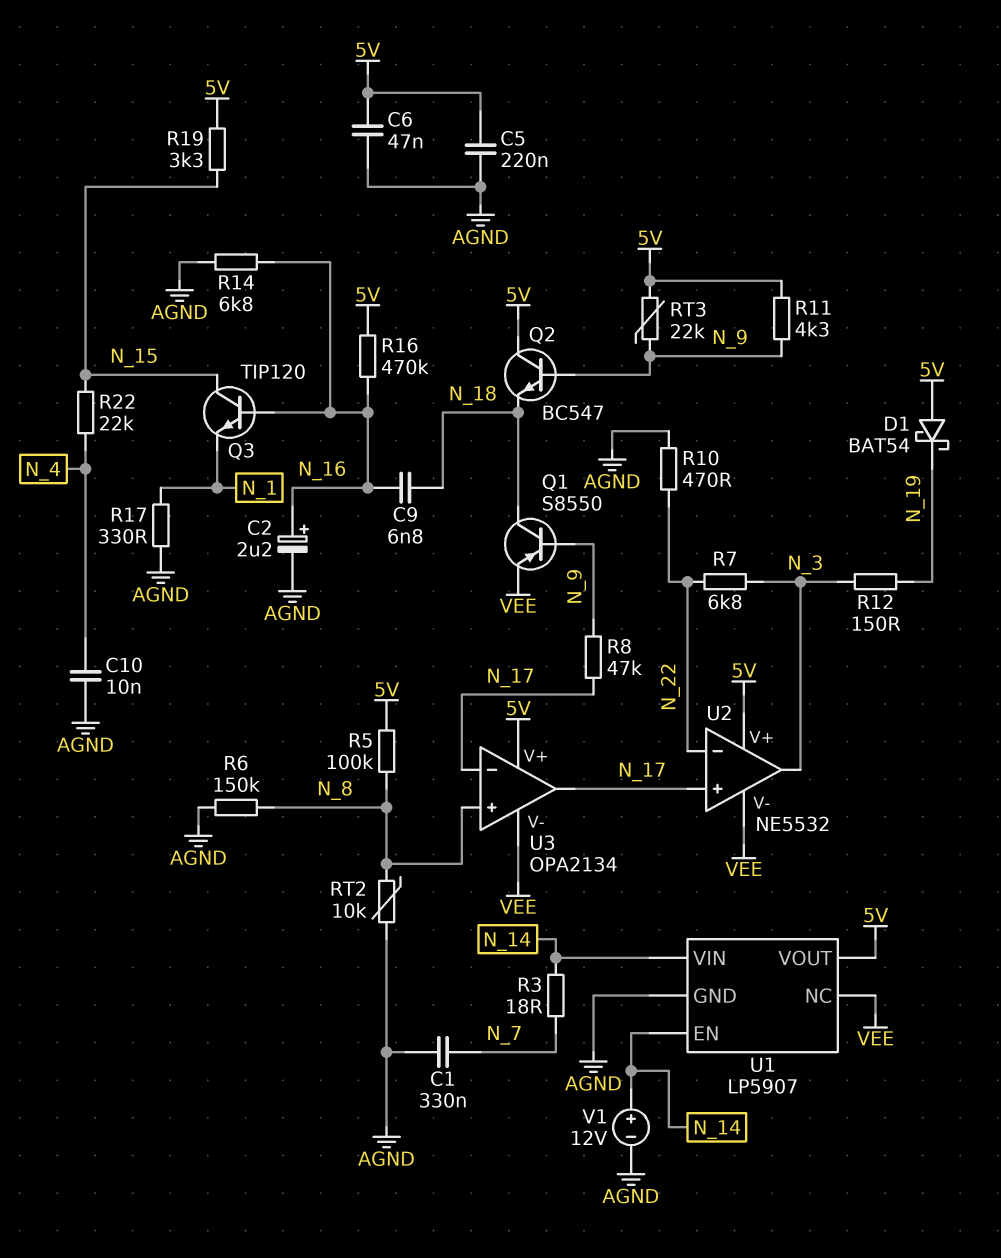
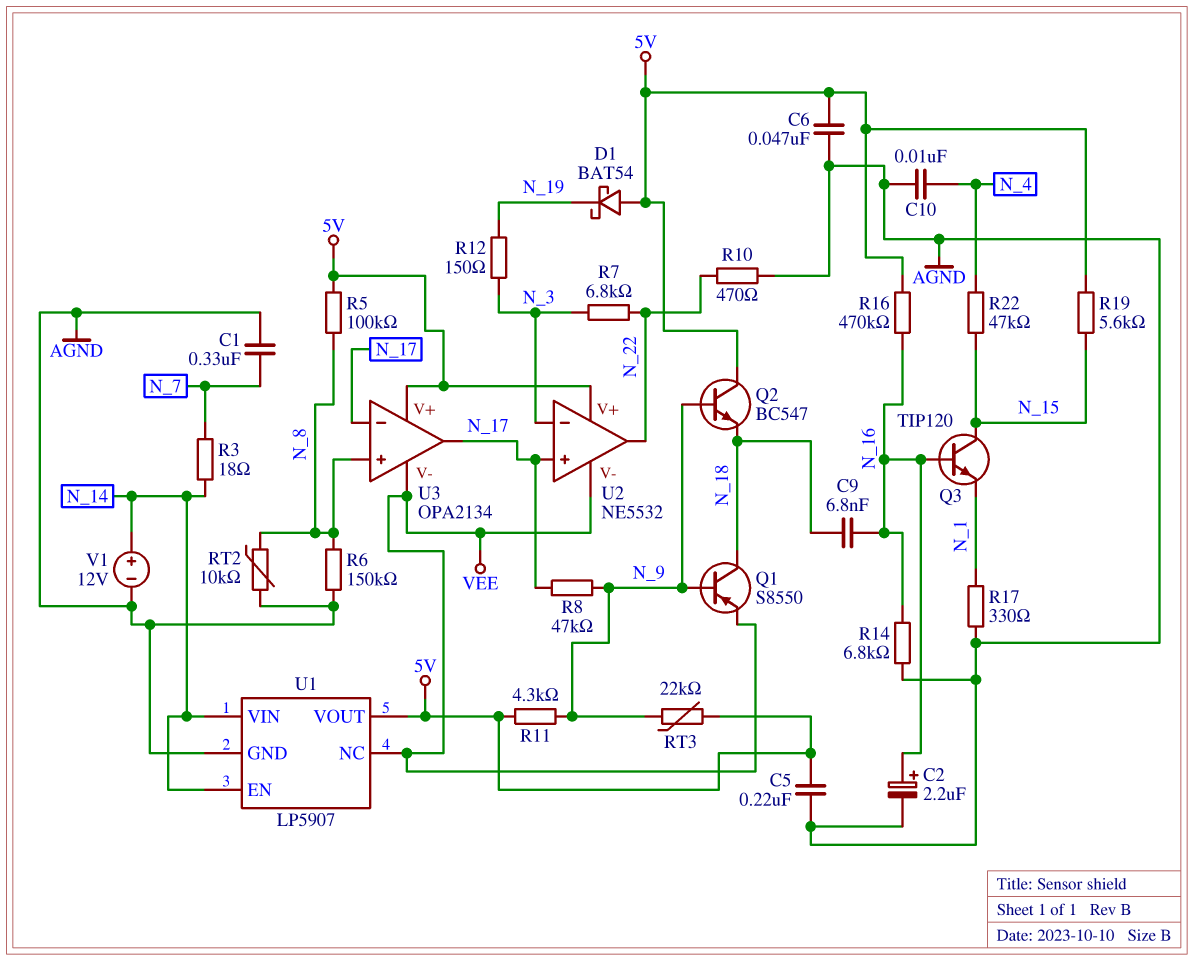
R19: 3.3k (5V, N_15) -> 5.6k (5V, N_15)
R22: 22k (N_4, N_15) -> 47k (N_4, N_15)
U2 pin in-: N_22 -> N_3
U2 pin out: N_3 -> N_22

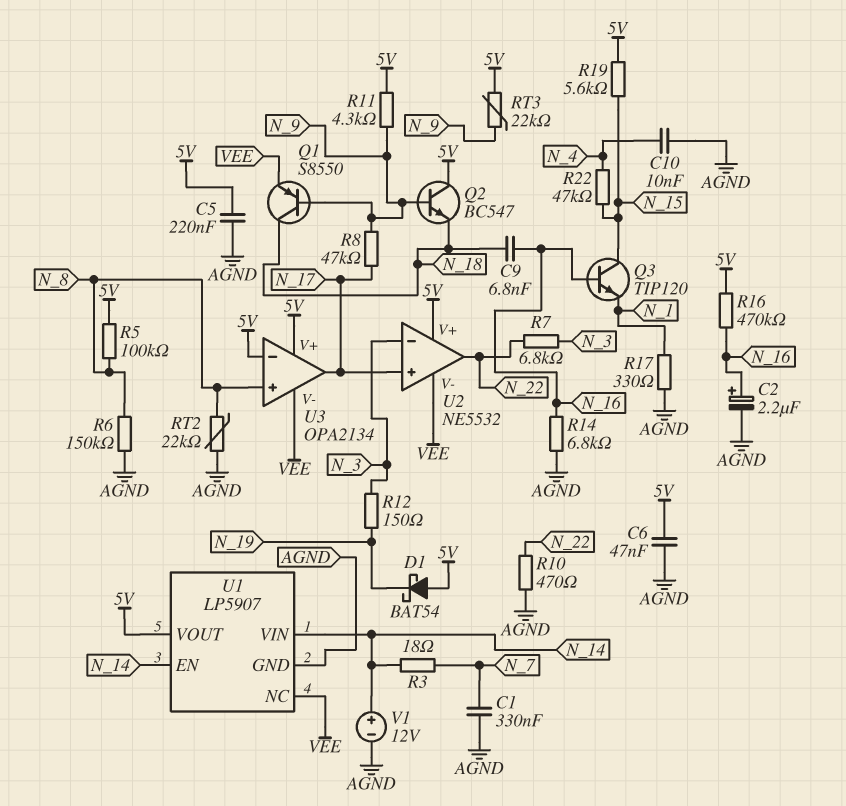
RT2: 10k (AGND, N_8) -> 22k (AGND, N_8)
U3 pin in-: N_17 -> 5V

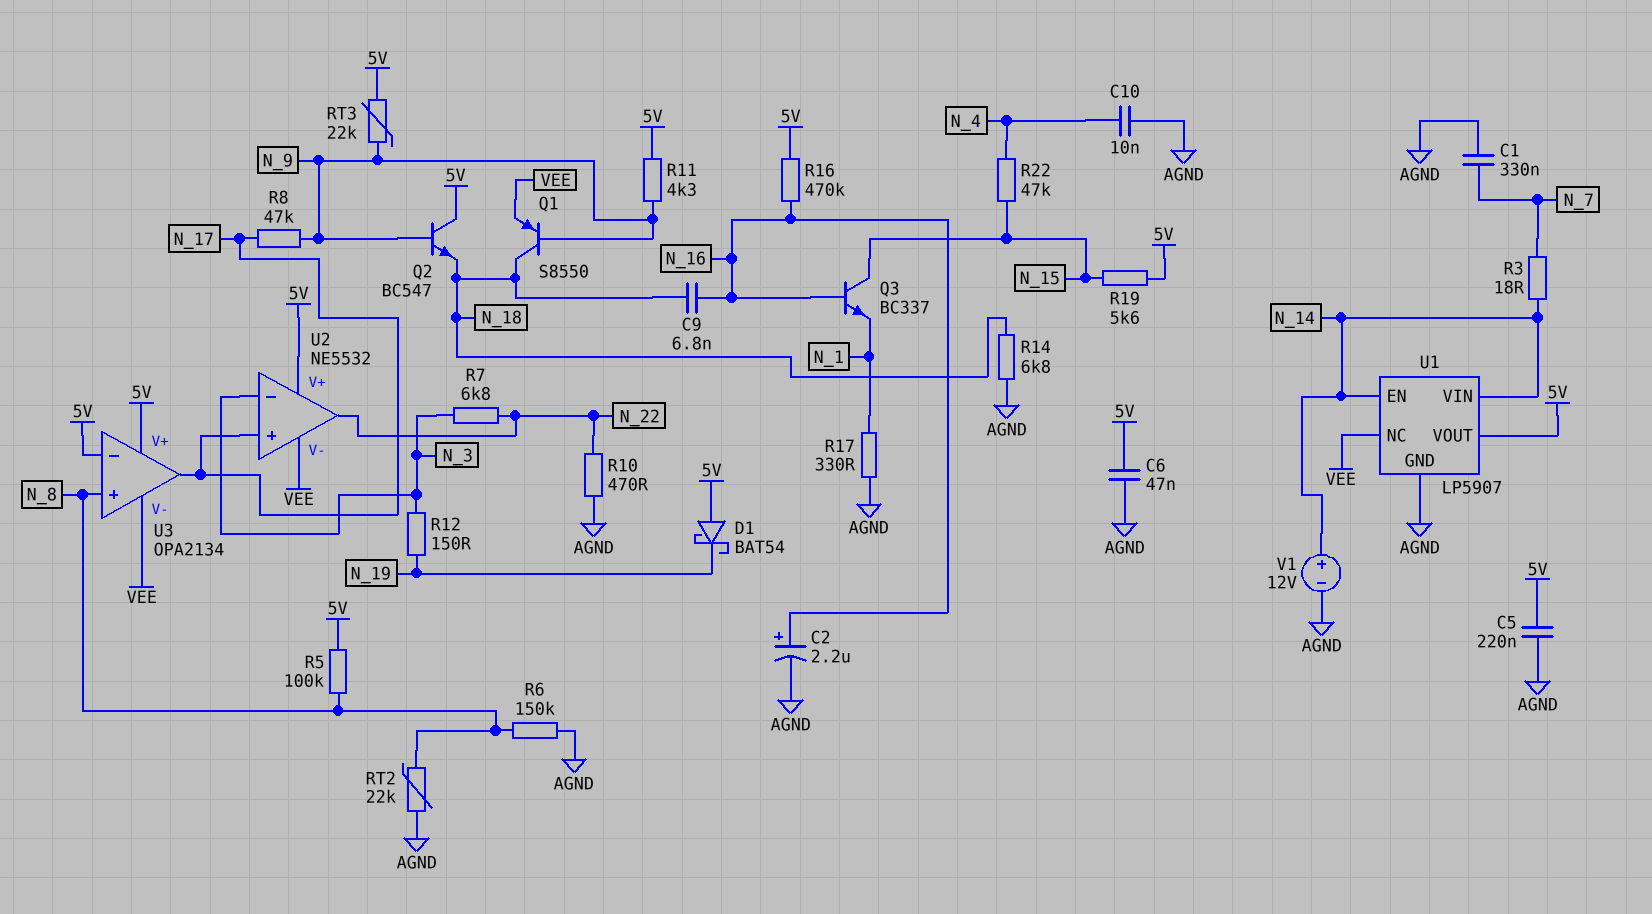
Q3: NPN TIP120 (B N_16, C N_15, E N_1) -> NPN BC337 (B N_16, C N_15, E N_1)
R14: 6.8k (AGND, N_16) -> 6.8k (AGND, N_18)

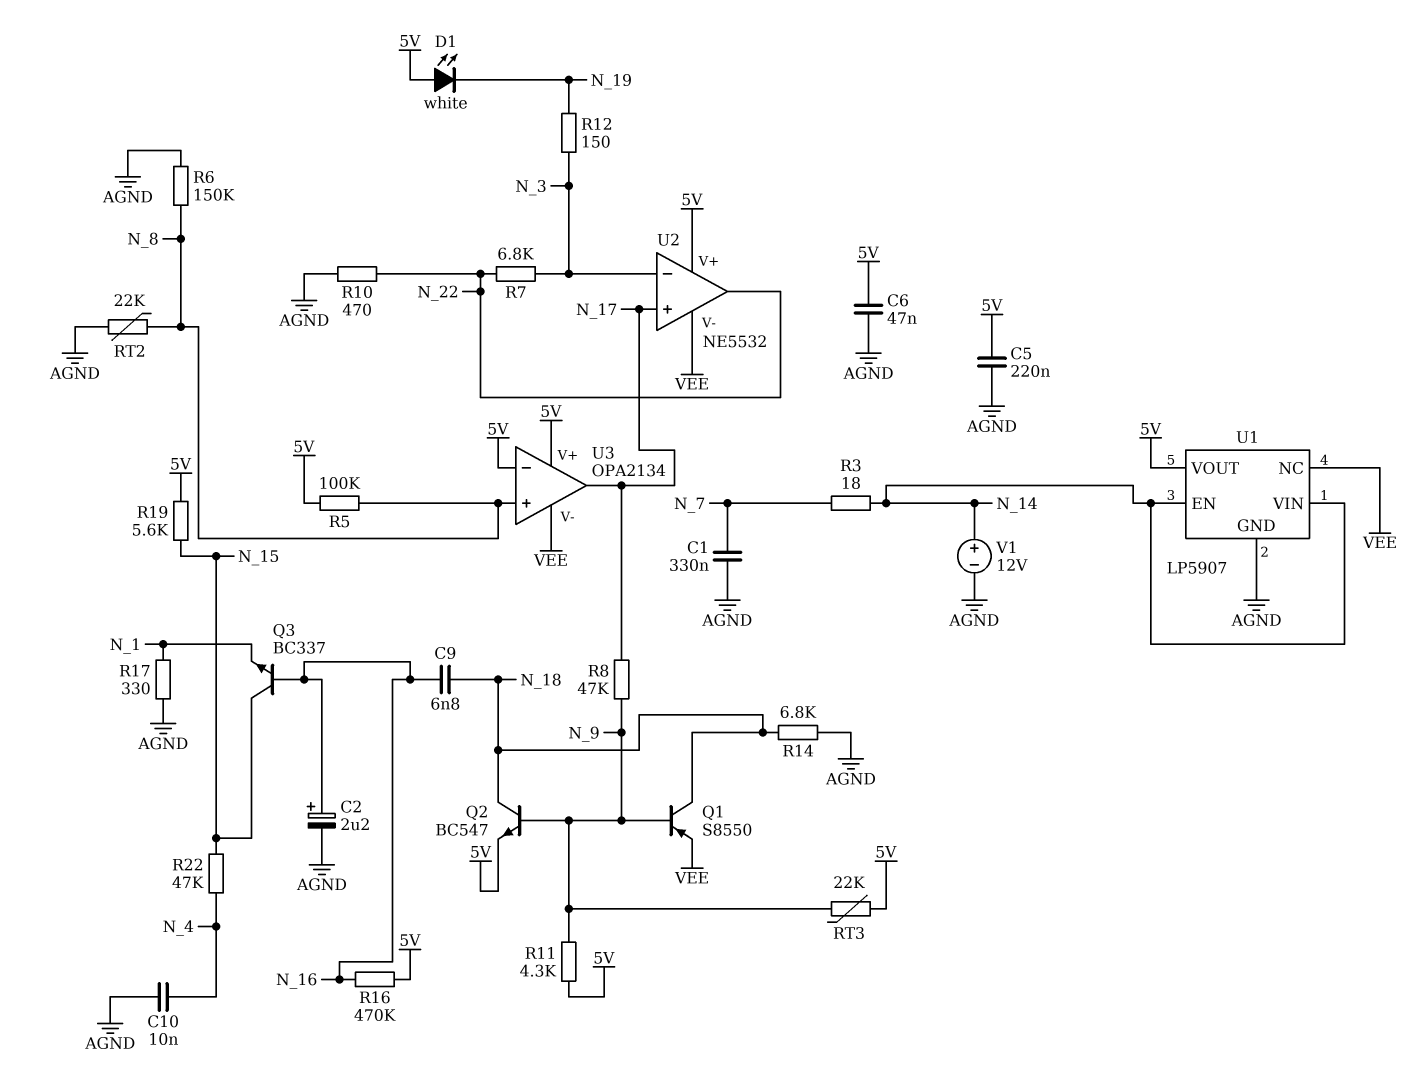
D1: schottky BAT54 (A 5V, K N_19) -> LED white (A 5V, K N_19)
Q2: NPN BC547 (B N_9, C 5V, E N_18) -> NPN BC547 (B N_9, C N_18, E 5V)

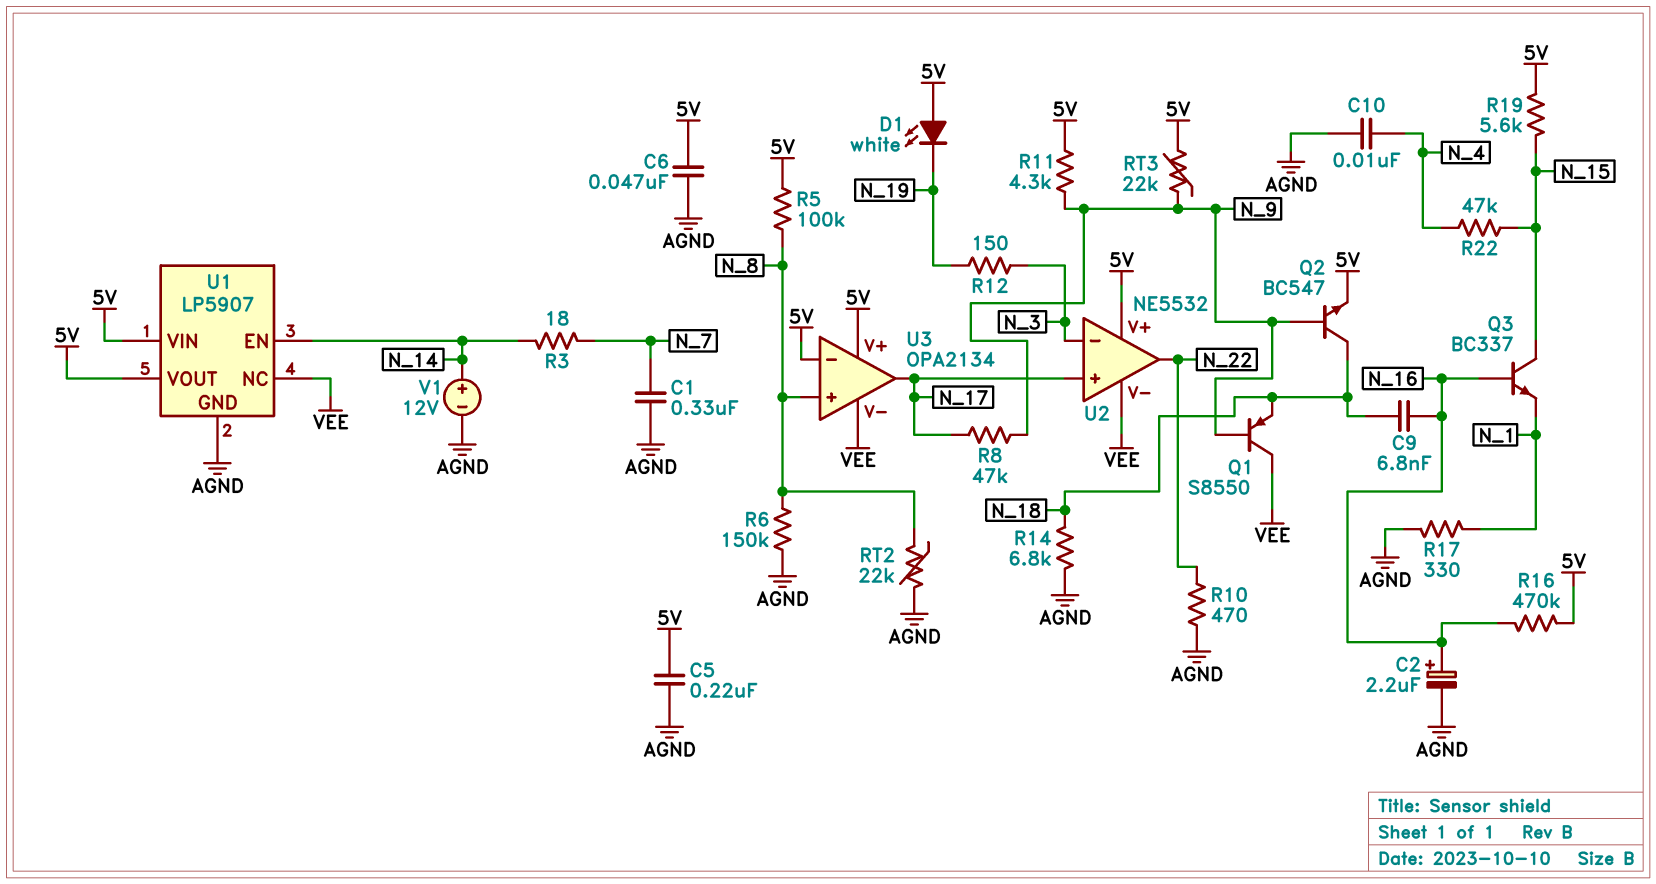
Q1: PNP S8550 (B N_9, C N_18, E VEE) -> PNP S8550 (B N_9, C VEE, E N_18)
R7: 6.8k (N_3, N_22) -> none
U1 pin VIN: N_14 -> 5V

